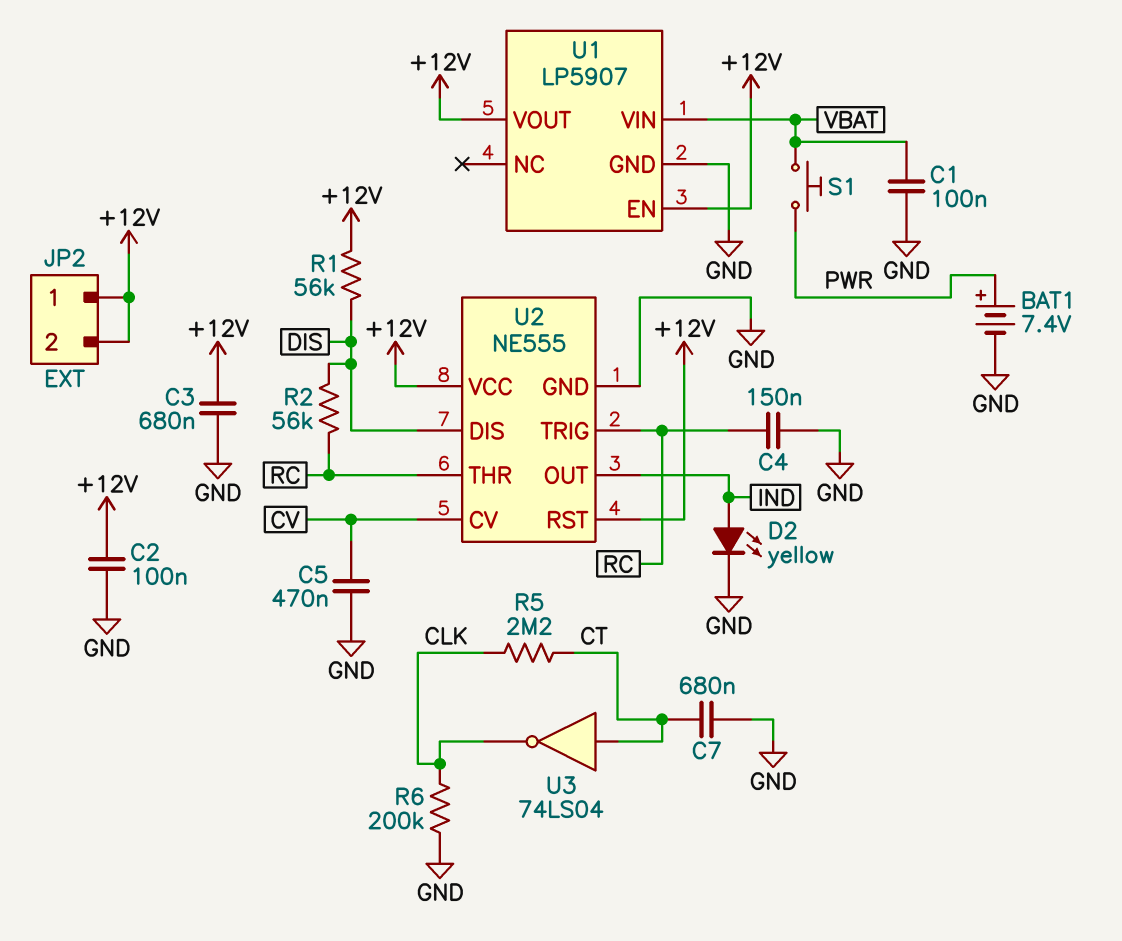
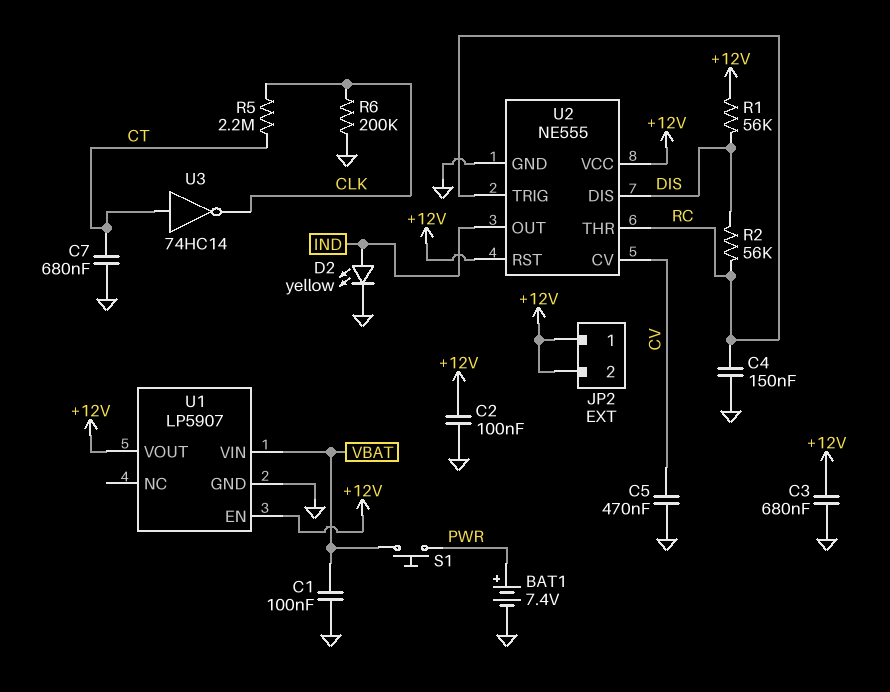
U3: NOT 74LS04 (in CT, out CLK) -> NOT 74HC14 (in CT, out CLK)

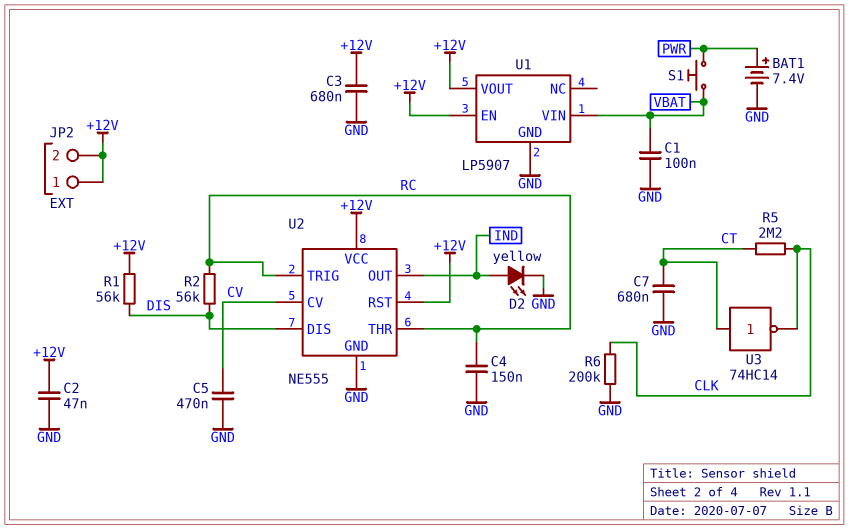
C2: 100nF (+12V, GND) -> 47nF (+12V, GND)

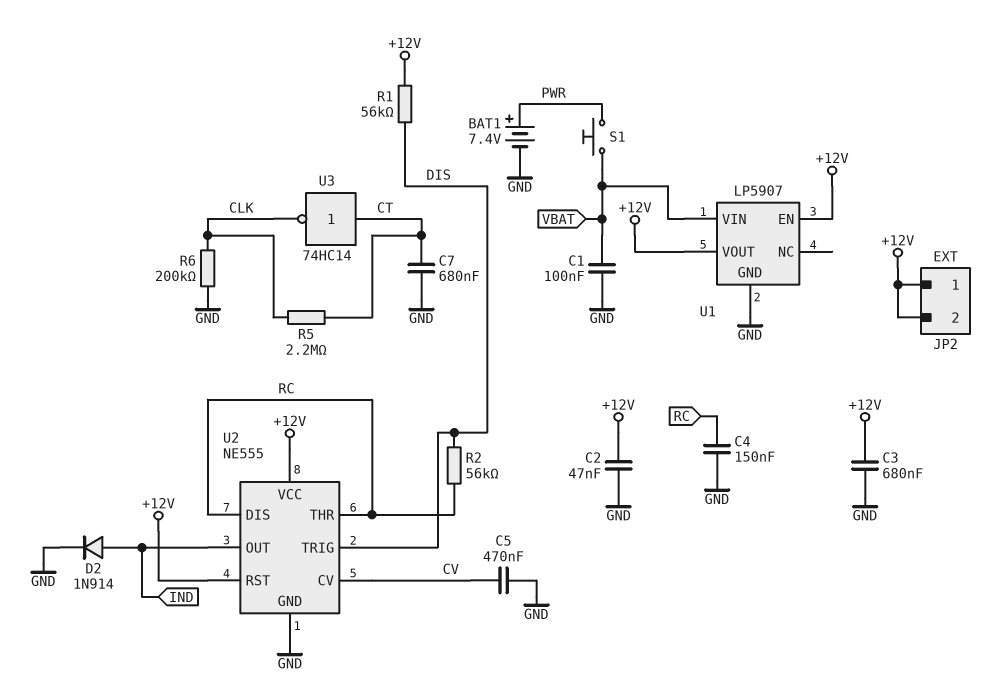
D2: LED yellow (A IND, K GND) -> diode 1N914 (A IND, K GND)
U2 pin DIS: DIS -> RC
U2 pin TRIG: RC -> DIS

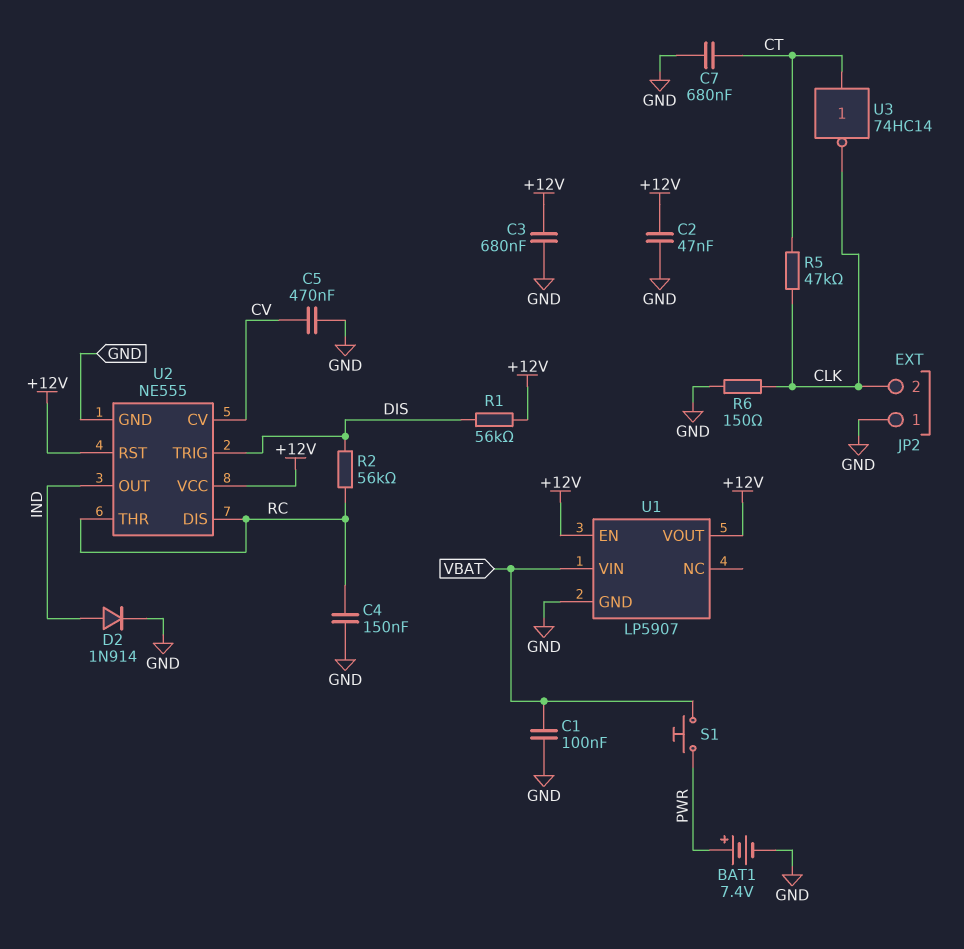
JP2 pin 1: +12V -> GND
JP2 pin 2: +12V -> CLK
R5: 2.2M (CLK, CT) -> 47k (CLK, CT)
R6: 200k (CLK, GND) -> 150 (CLK, GND)

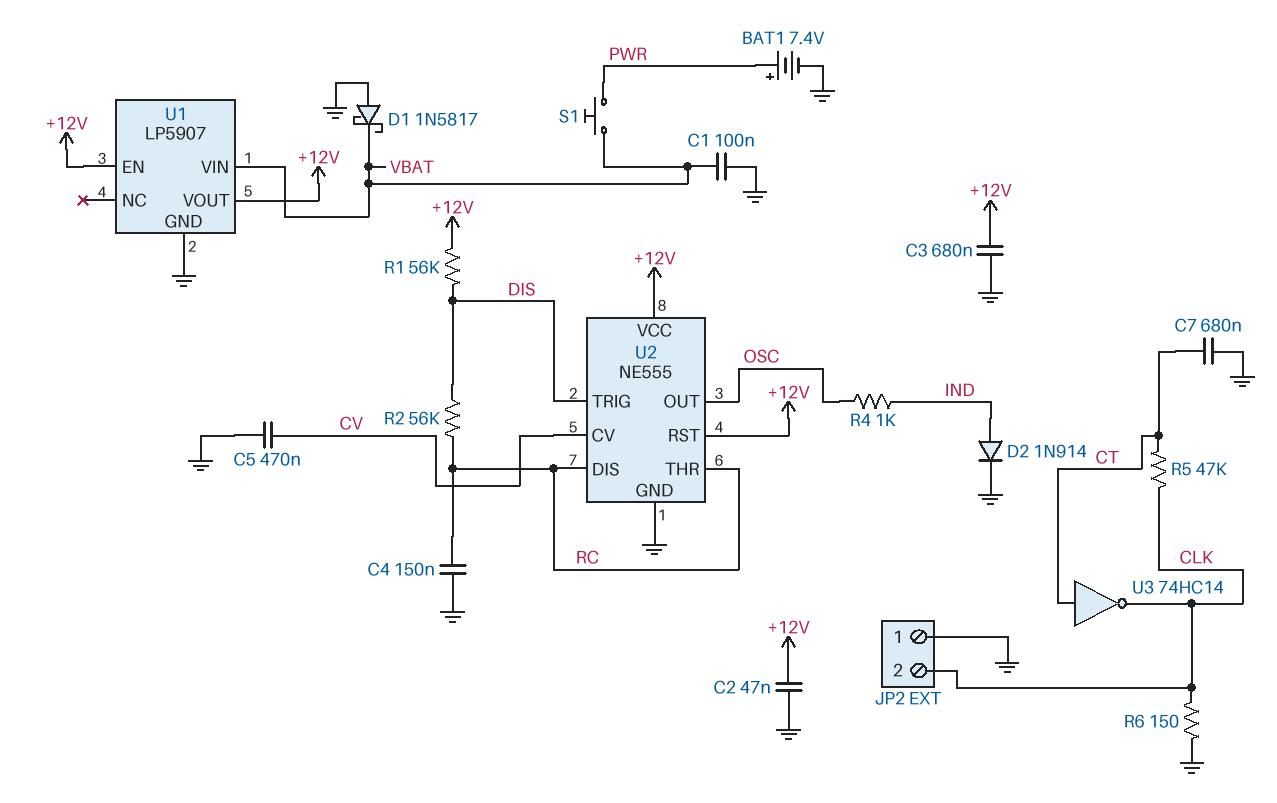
D1: none -> schottky 1N5817 (A GND, K VBAT)
R4: none -> 1k (IND, OSC)
U2 pin OUT: IND -> OSC

